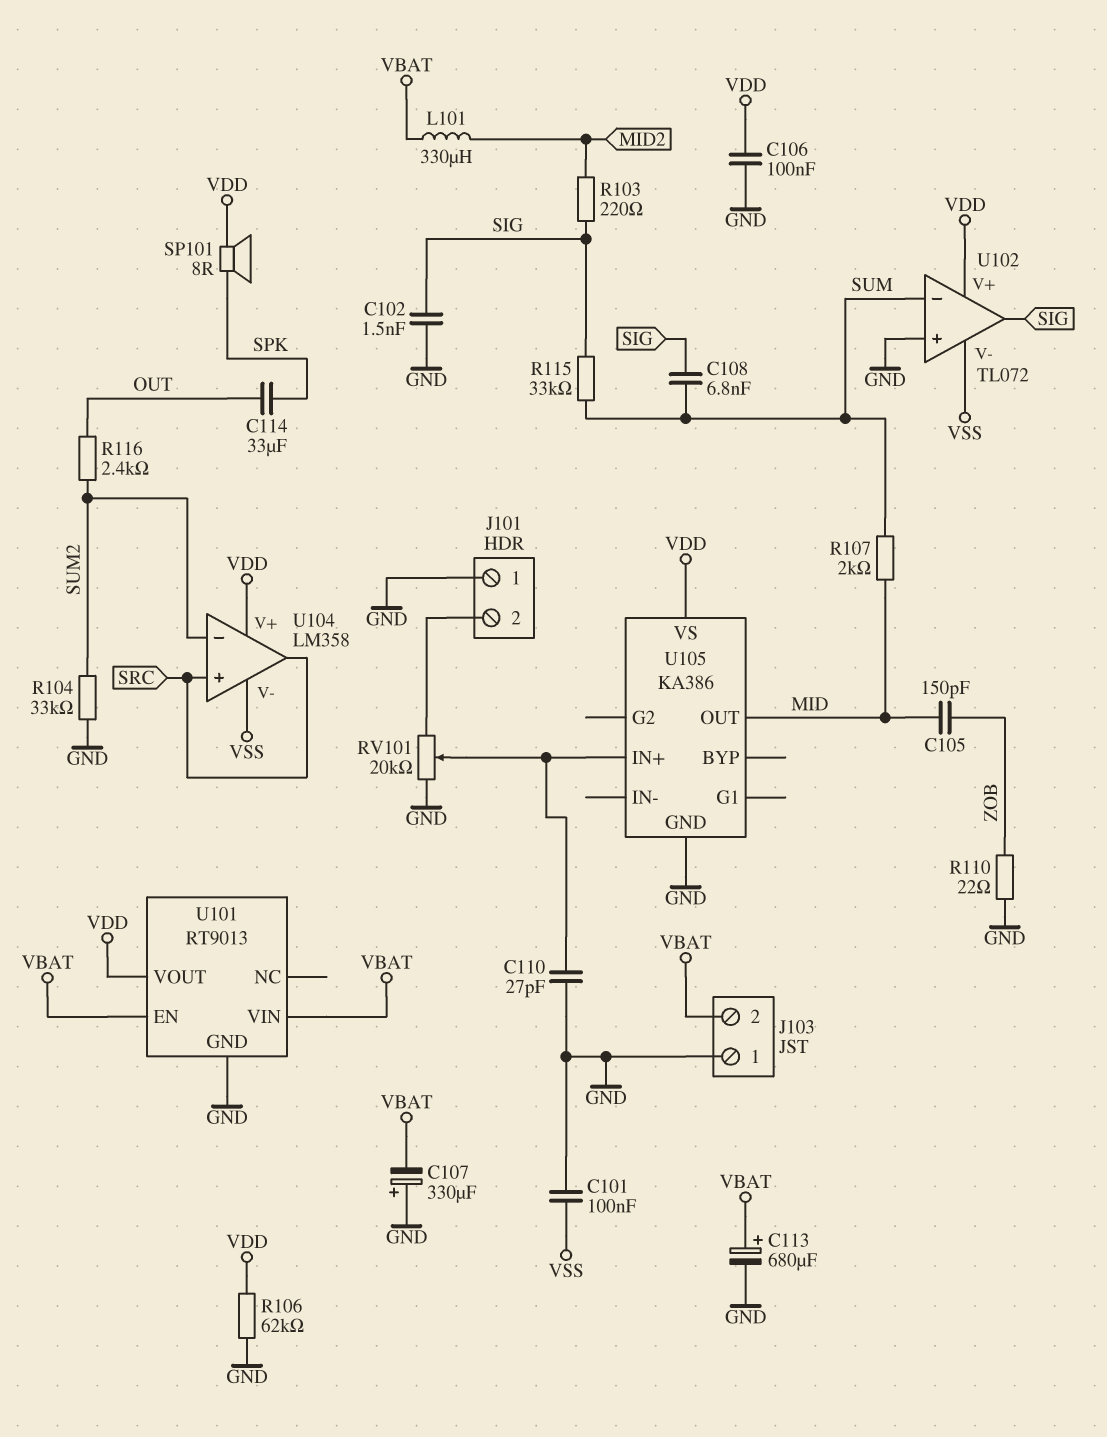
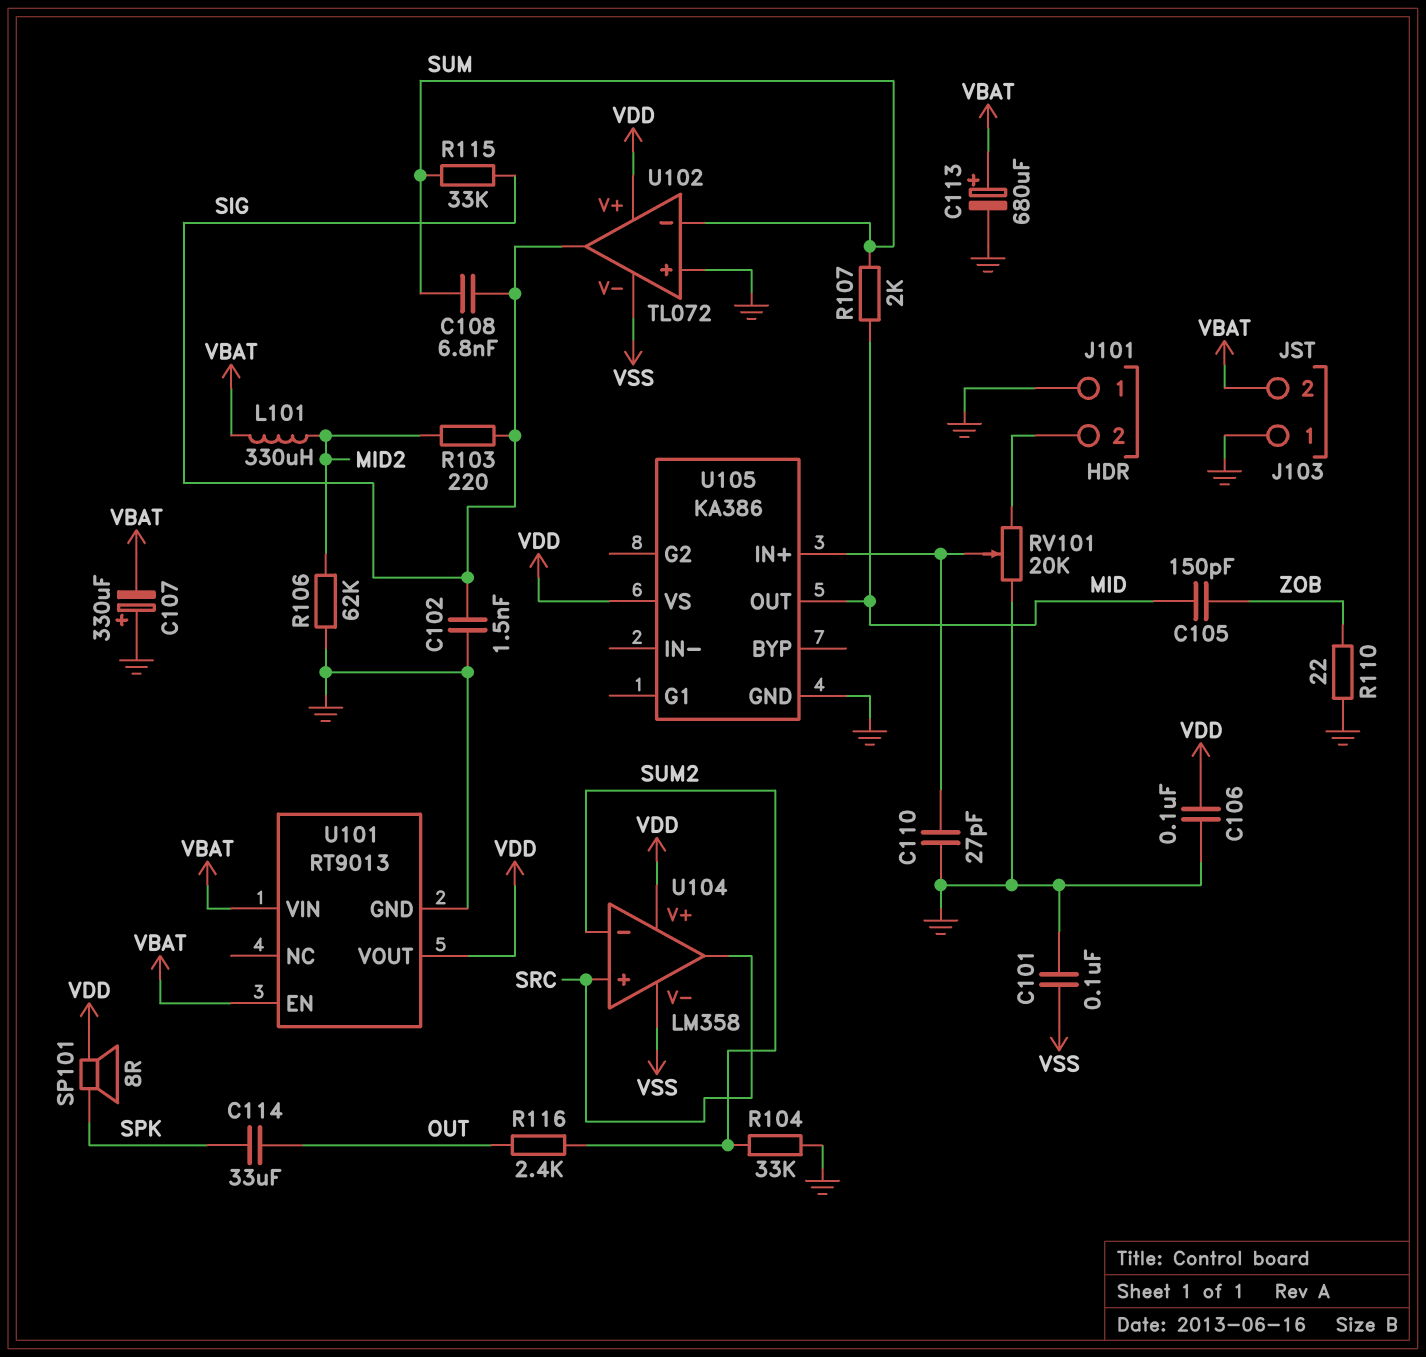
R106: 62k (GND, VDD) -> 62k (GND, MID2)

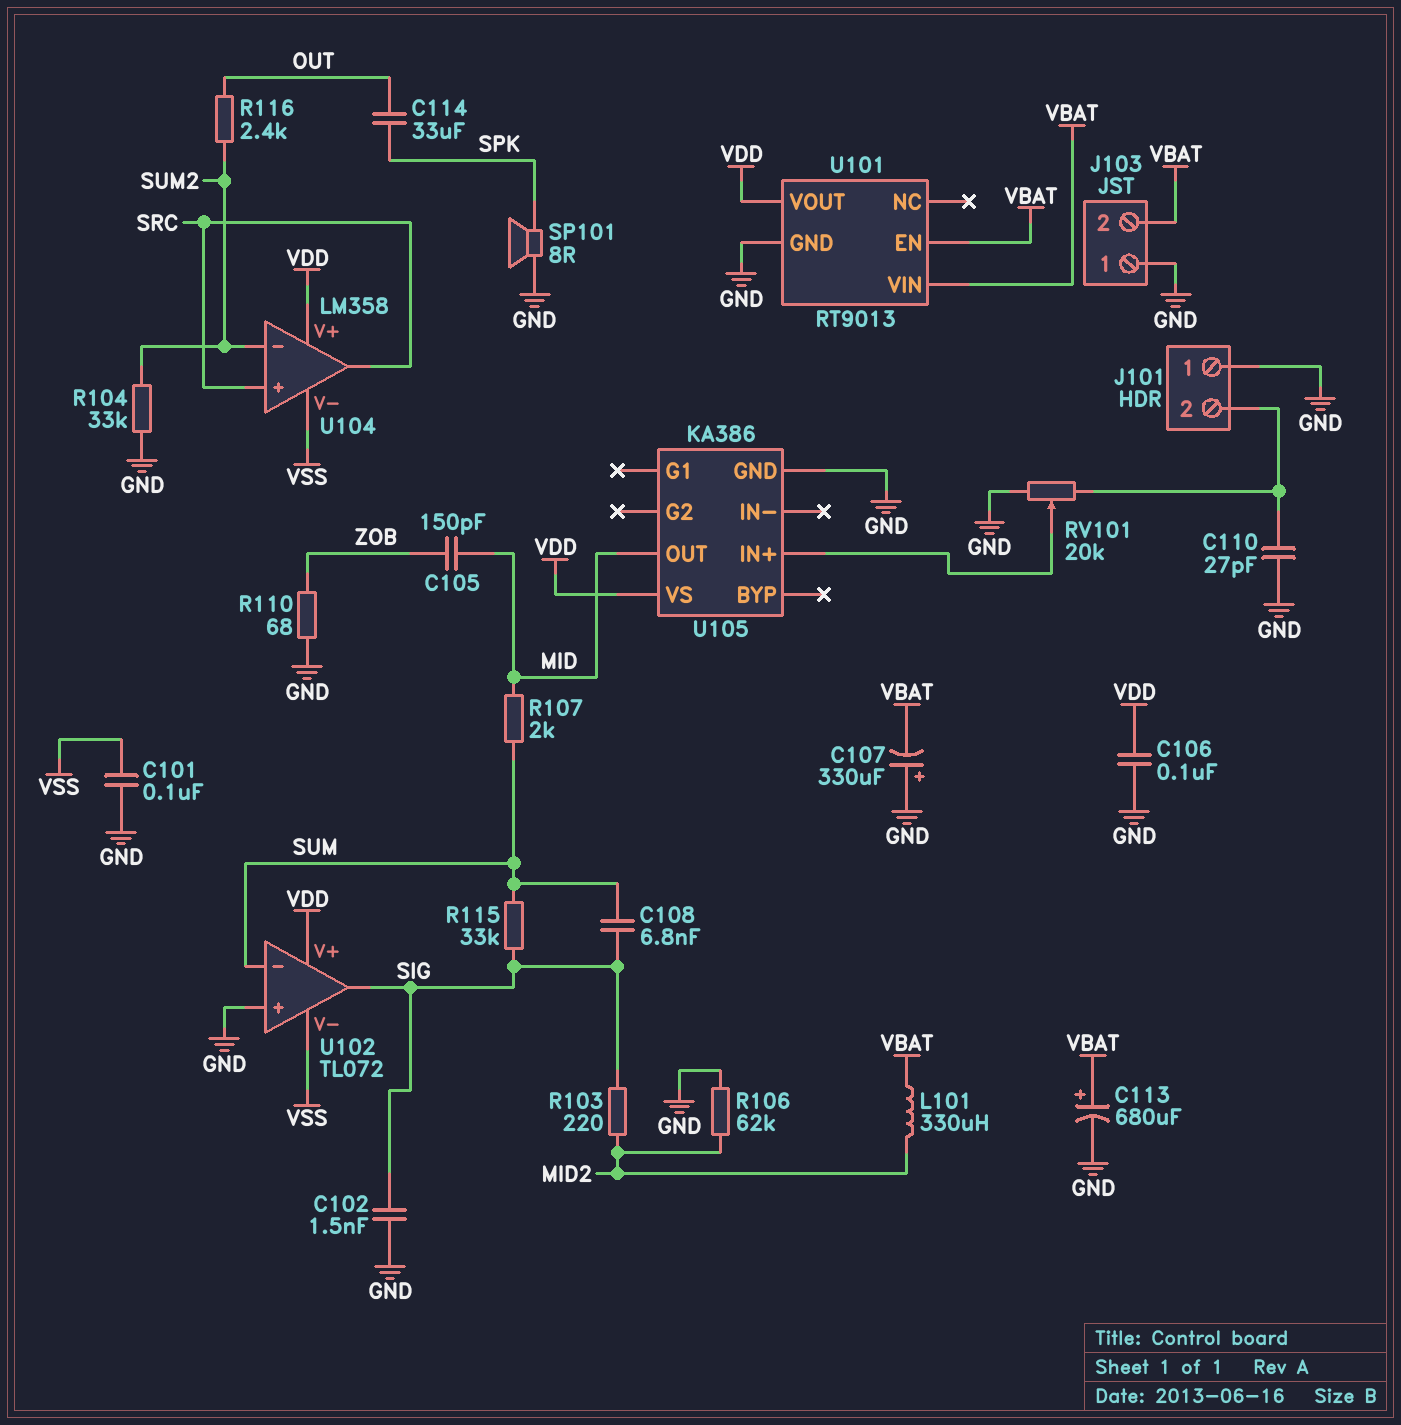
C110: 27pF (GND, U105/IN+) -> 27pF (GND, J101/2)
R110: 22 (GND, ZOB) -> 68 (GND, ZOB)
SP101: speaker 8R (SPK, VDD) -> speaker 8R (GND, SPK)

